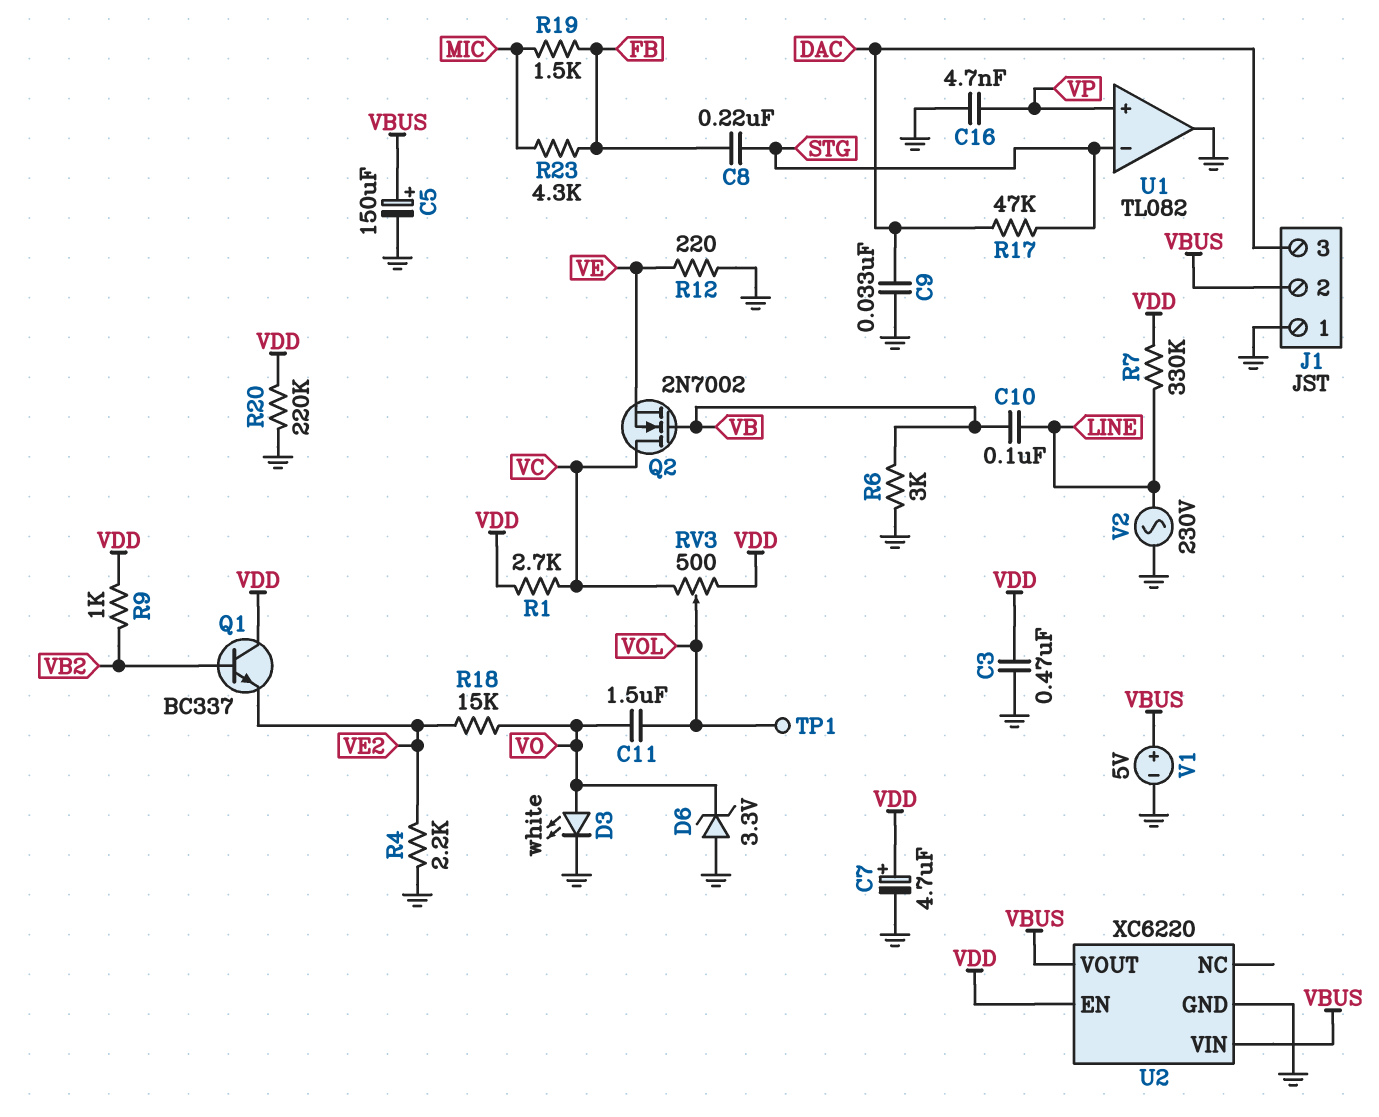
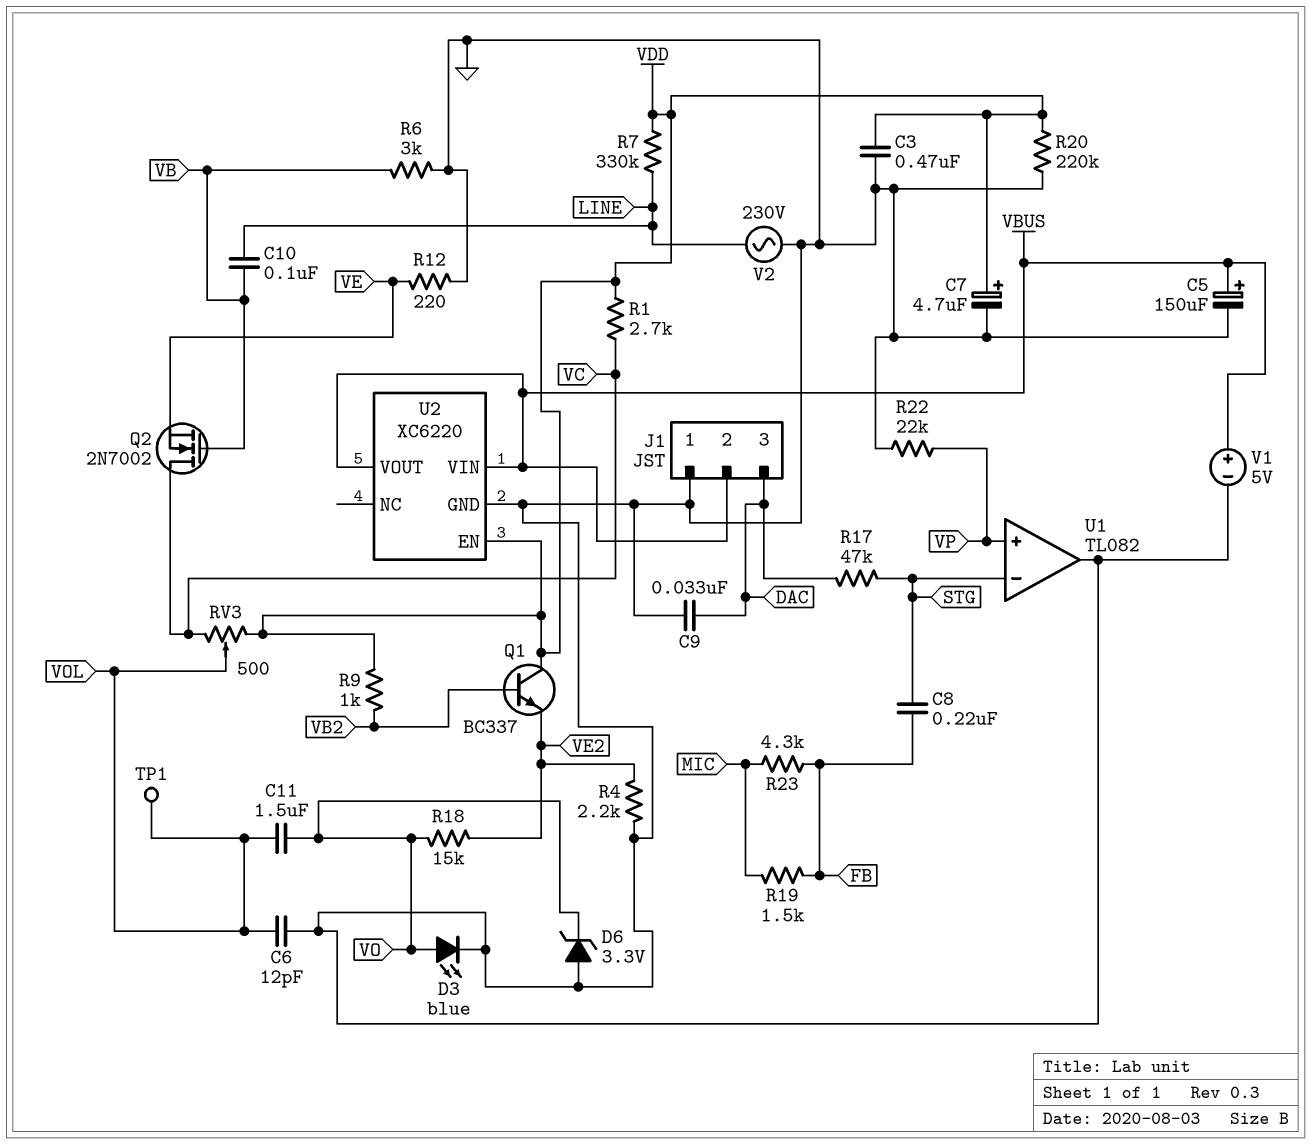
C6: none -> 12pF (GND, VOL)
C16: 4.7nF (GND, VP) -> none
D3: LED white (A VO, K GND) -> LED blue (A VO, K GND)
R22: none -> 22k (GND, VP)

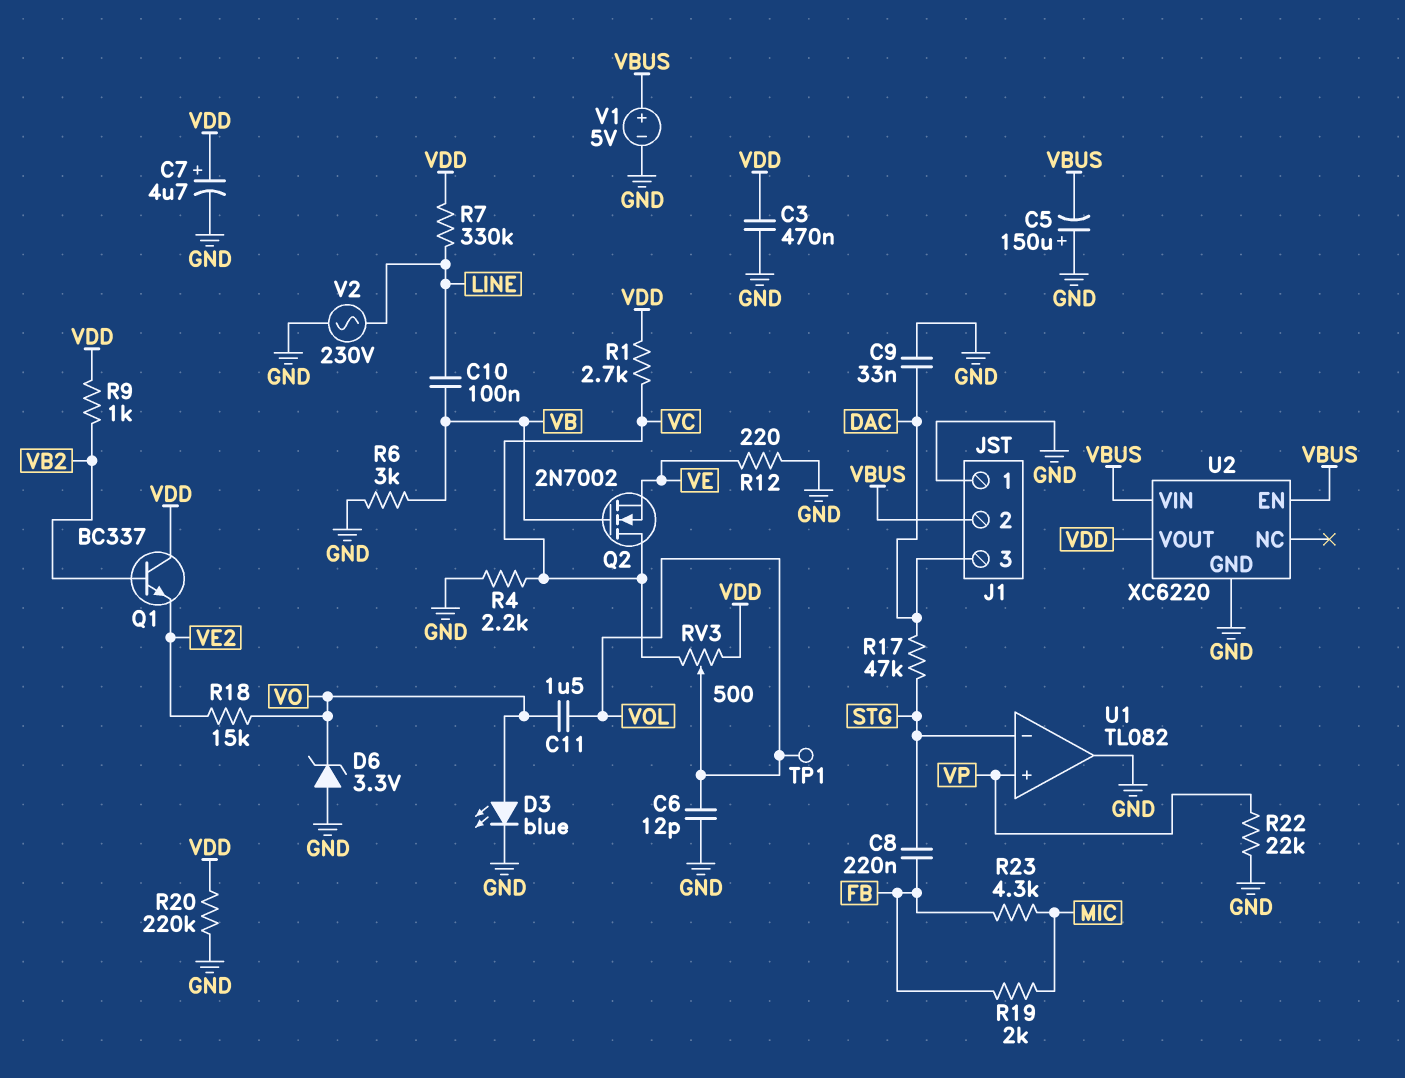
C5: 150uF (plus VBUS, minus GND) -> 150uF (plus GND, minus VBUS)
R4: 2.2k (GND, VE2) -> 2.2k (GND, VC)
R19: 1.5k (FB, MIC) -> 2k (FB, MIC)
U2 pin EN: VDD -> VBUS
U2 pin VOUT: VBUS -> VDD

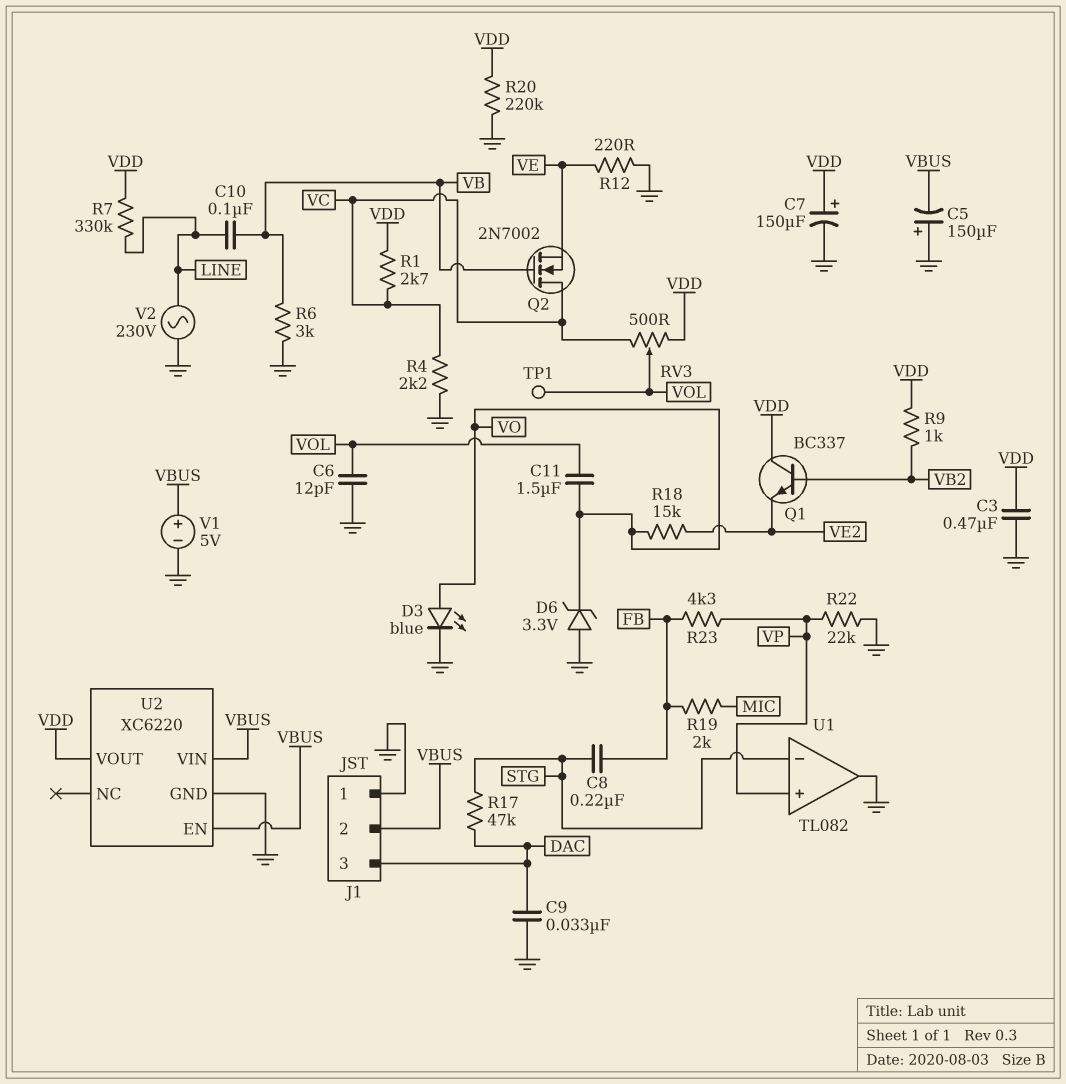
C7: 4.7uF (plus VDD, minus GND) -> 150uF (plus VDD, minus GND)
R23: 4.3k (FB, MIC) -> 4.3k (FB, VP)

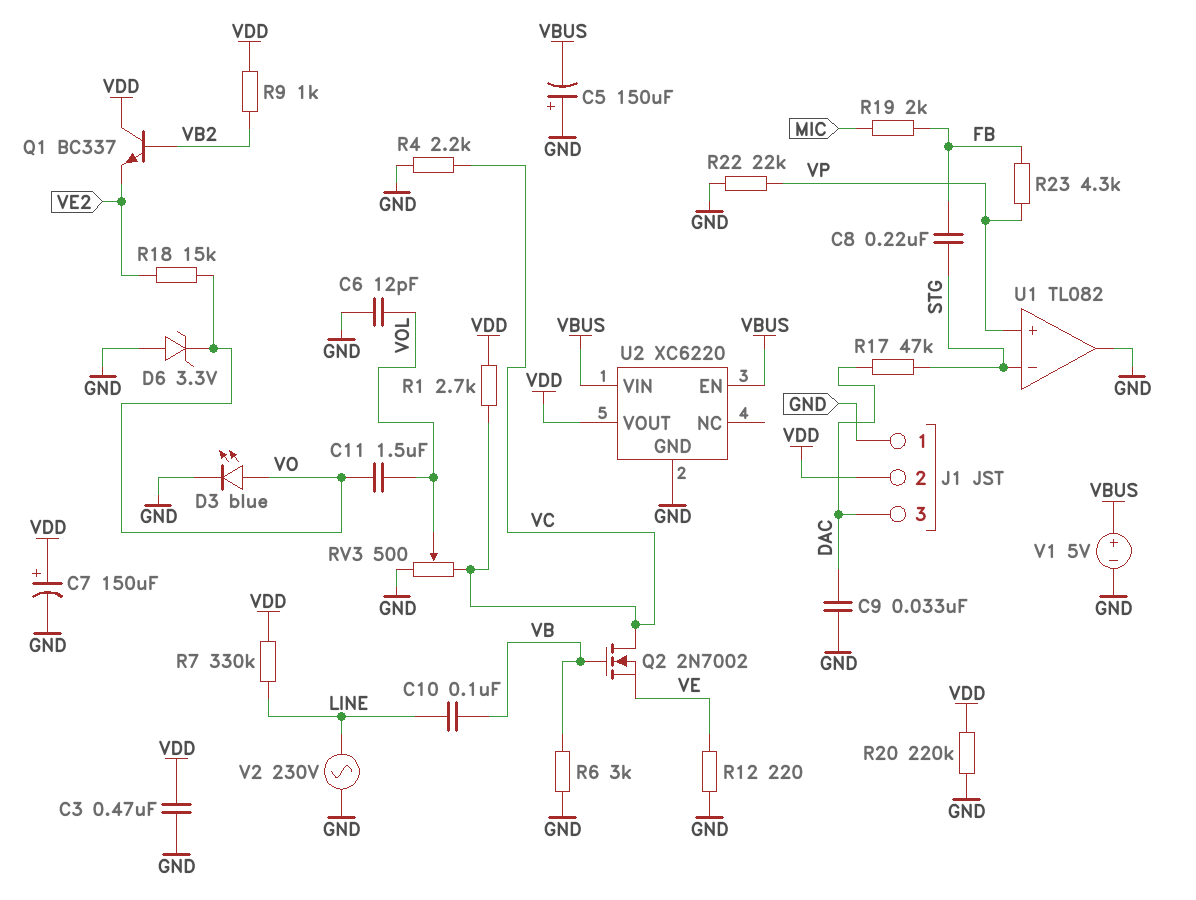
J1 pin 2: VBUS -> VDD
RV3: 500 (VC, VDD, wiper VOL) -> 500 (GND, VC, wiper VOL)
TP1: test point (VOL) -> none

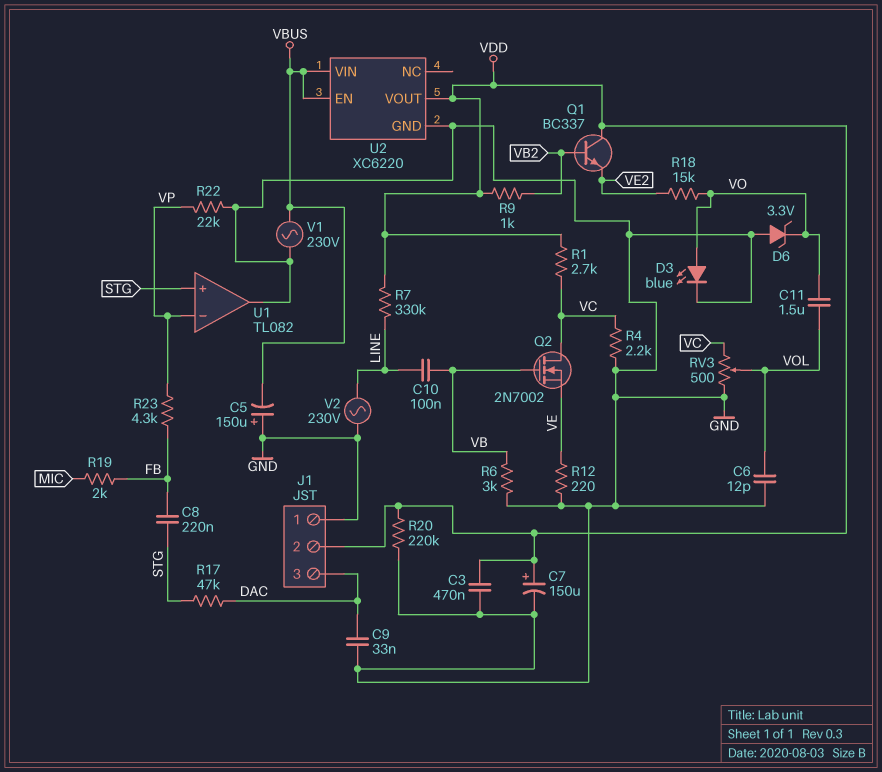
U1 pin in+: VP -> STG
U1 pin in-: STG -> VP
V1: 5V (plus VBUS, minus GND) -> AC 230V (GND, VBUS)

